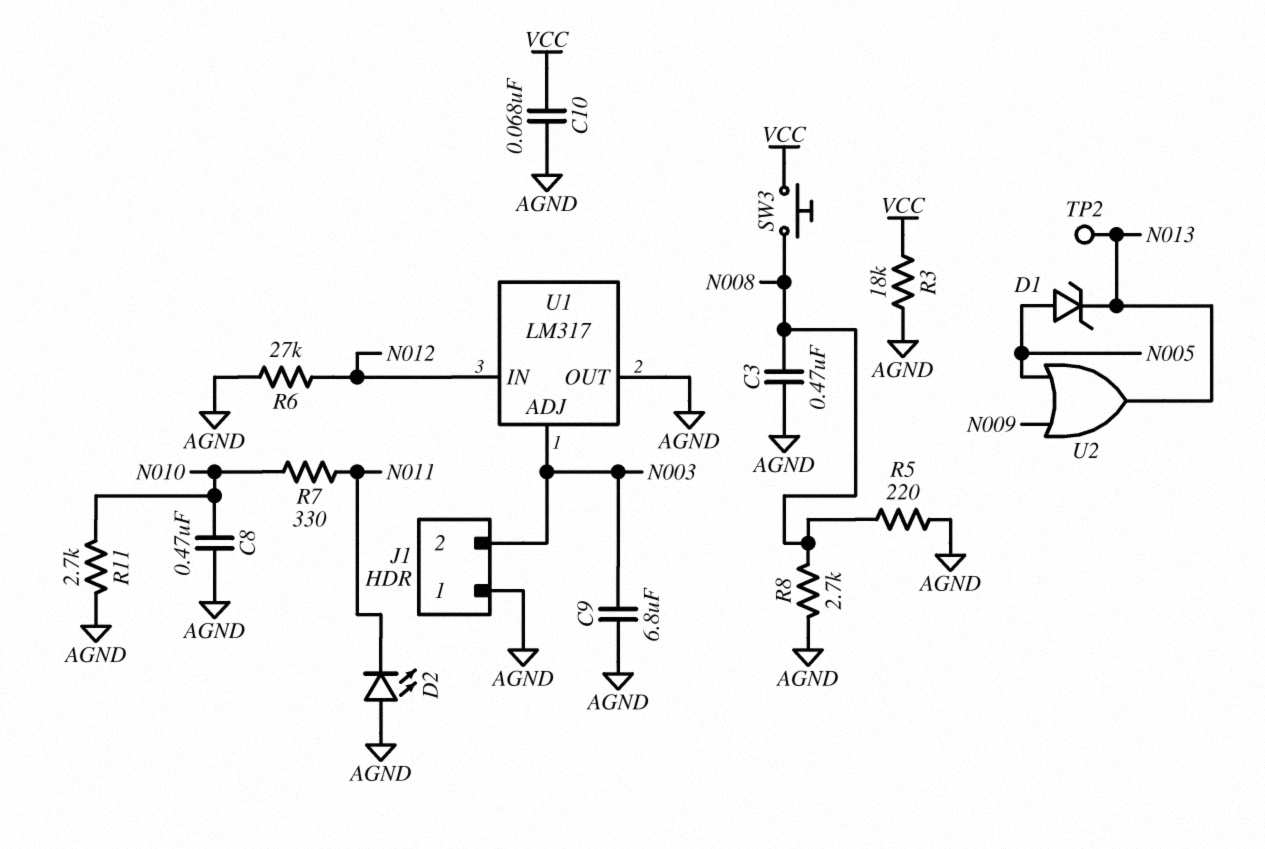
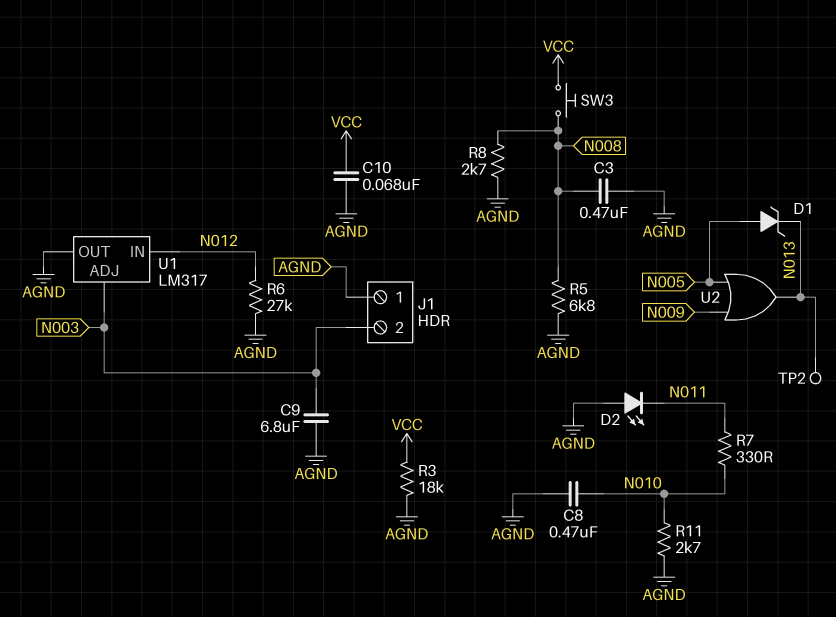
R5: 220 (AGND, N008) -> 6.8k (AGND, N008)

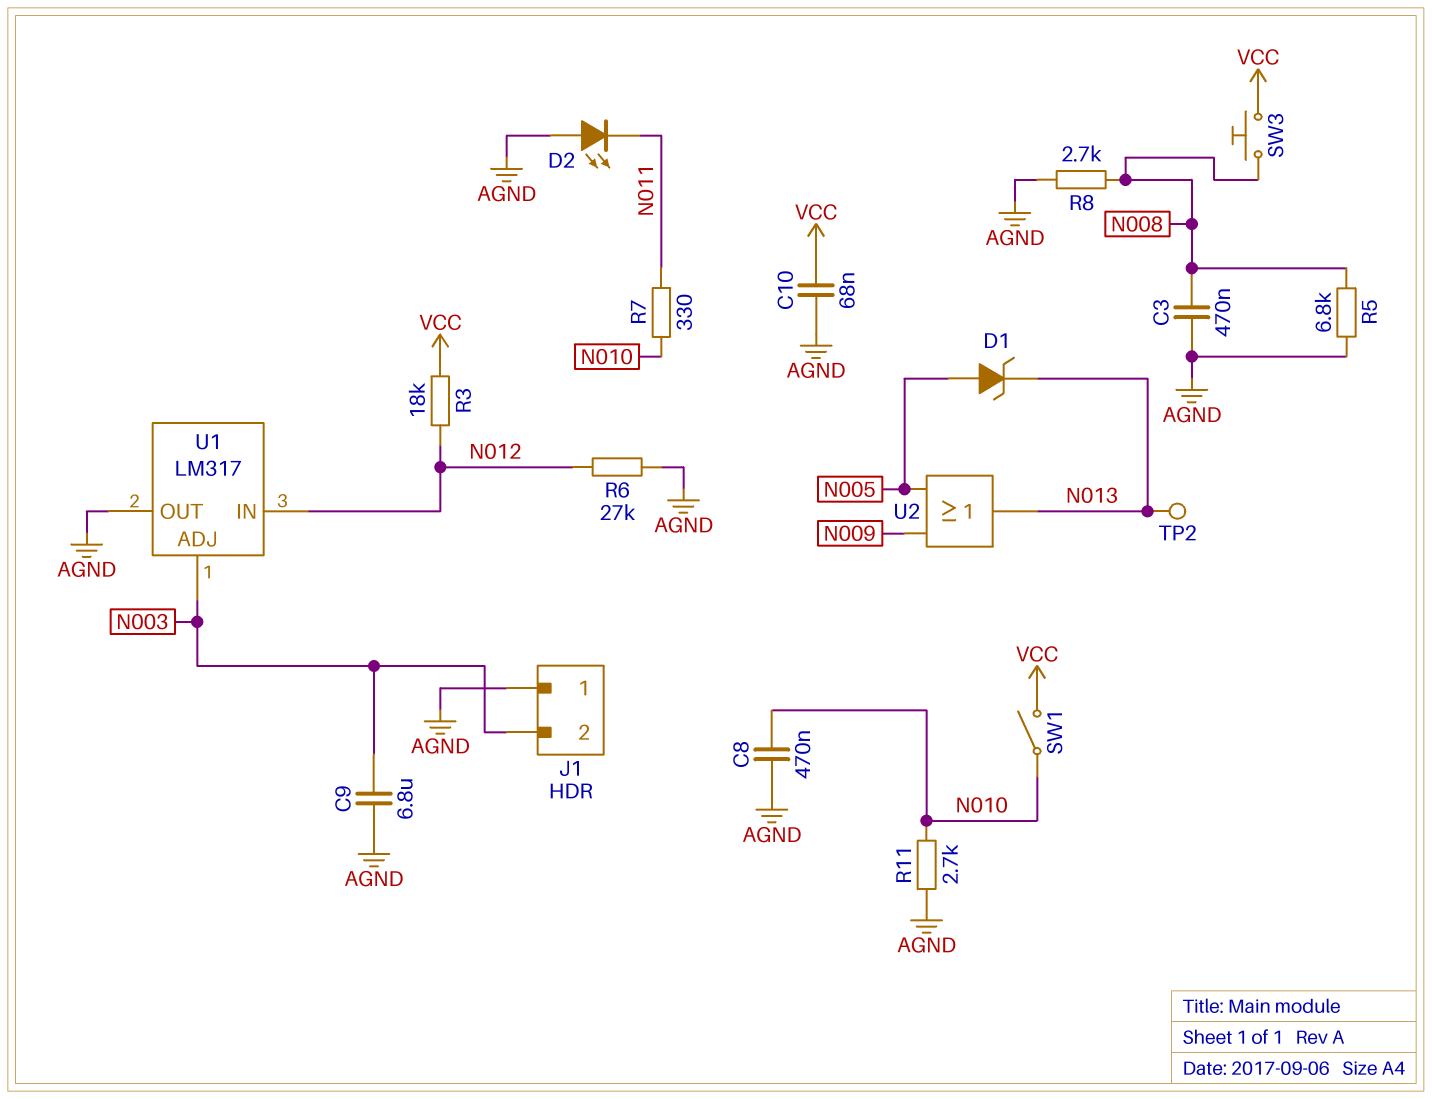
R3: 18k (AGND, VCC) -> 18k (N012, VCC)
SW1: none -> switch (N010, VCC)

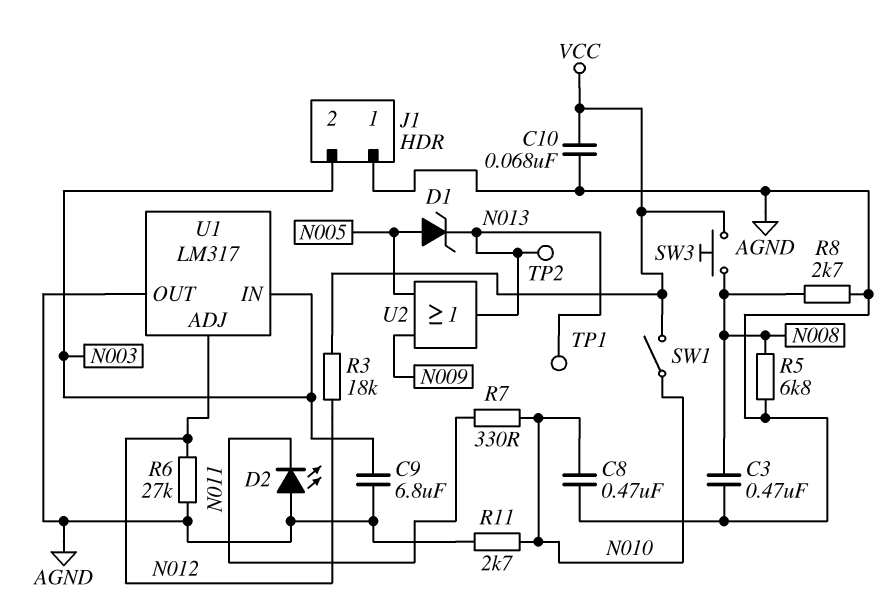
TP1: none -> test point (N013)
U1 pin ADJ: N003 -> N012
U1 pin IN: N012 -> N003

